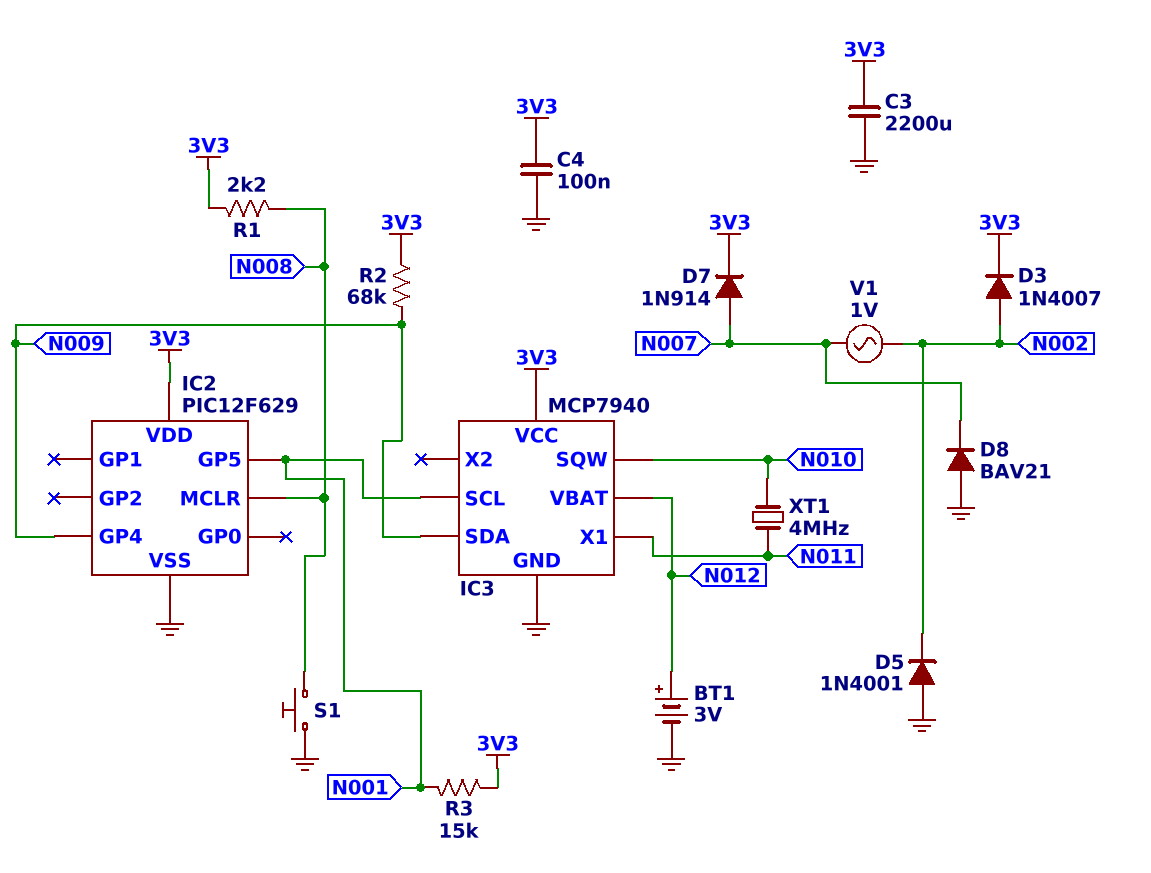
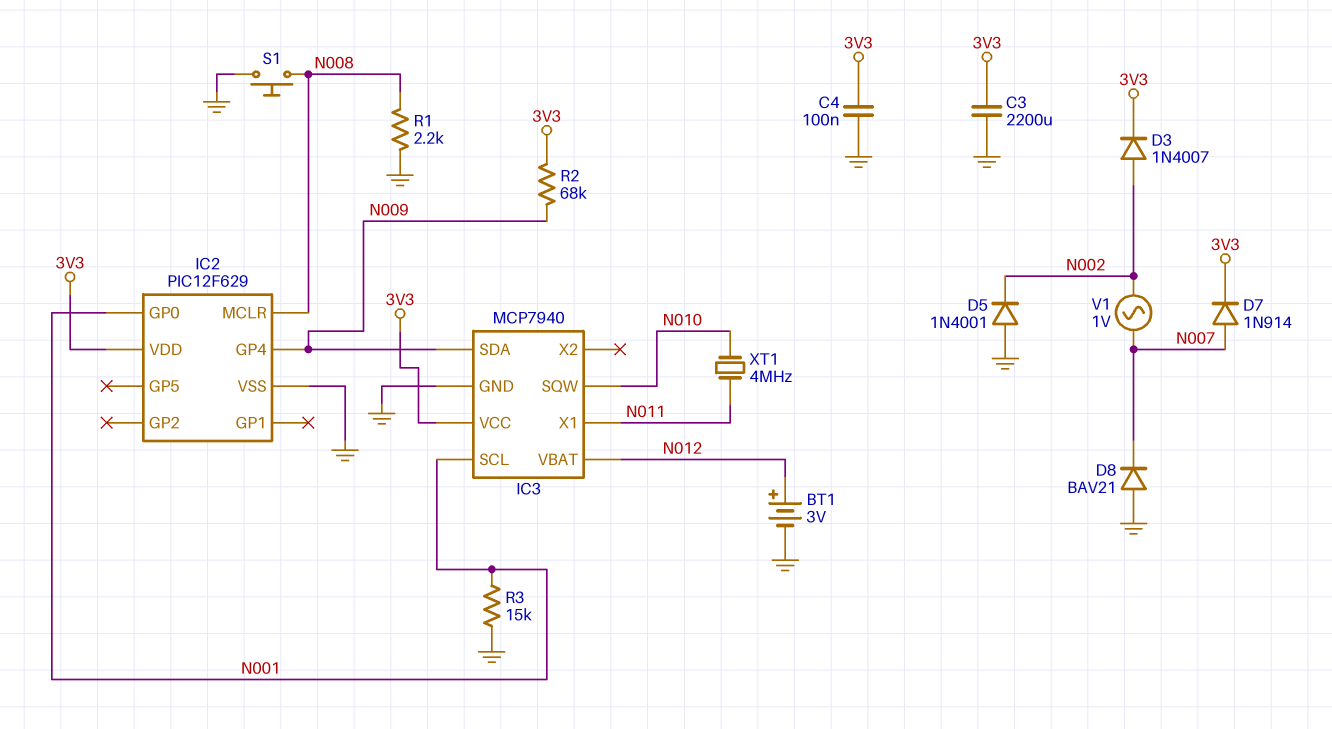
IC2 pin GP0: none -> N001
IC2 pin GP5: N001 -> none
R1: 2.2k (3V3, N008) -> 2.2k (GND, N008)
R3: 15k (3V3, N001) -> 15k (GND, N001)

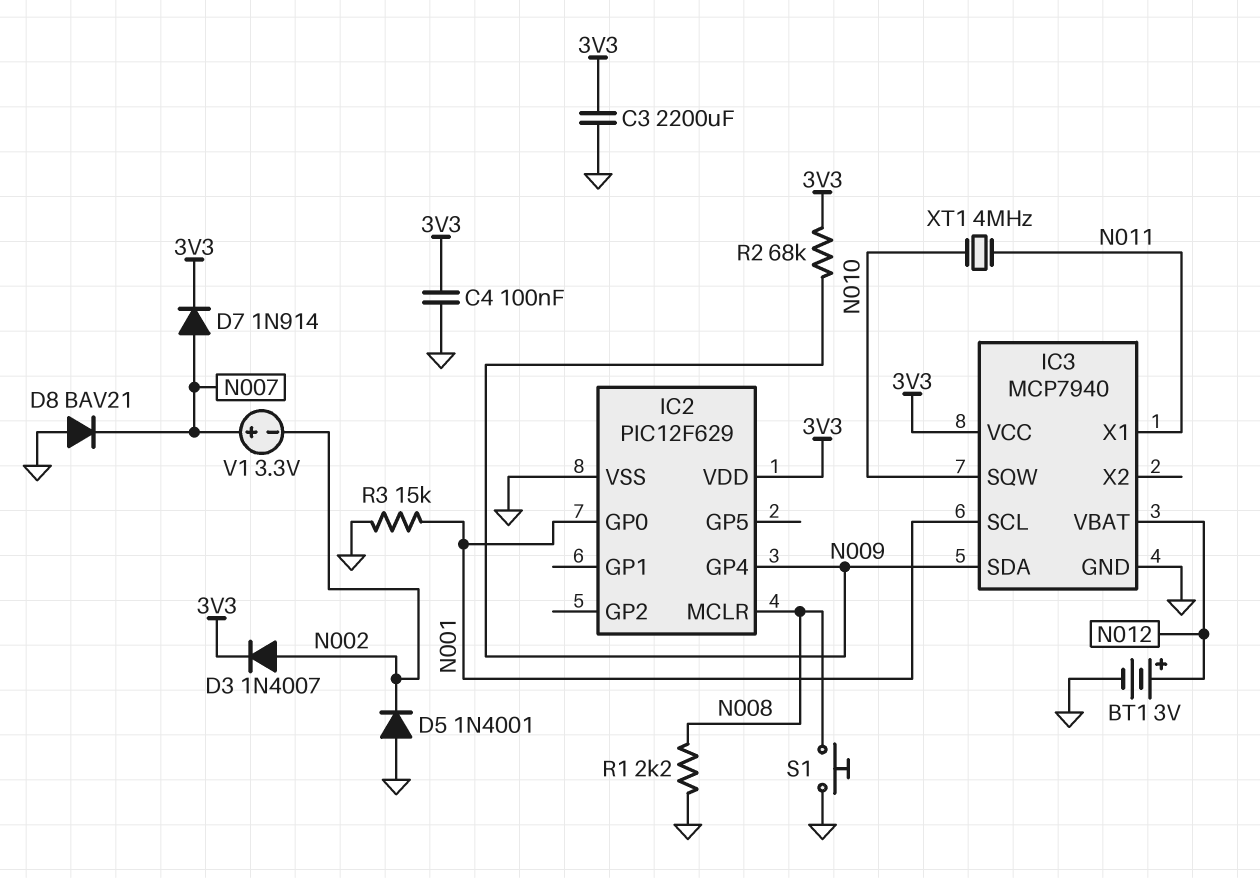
V1: AC 1V (N002, N007) -> 3.3V (plus N007, minus N002)

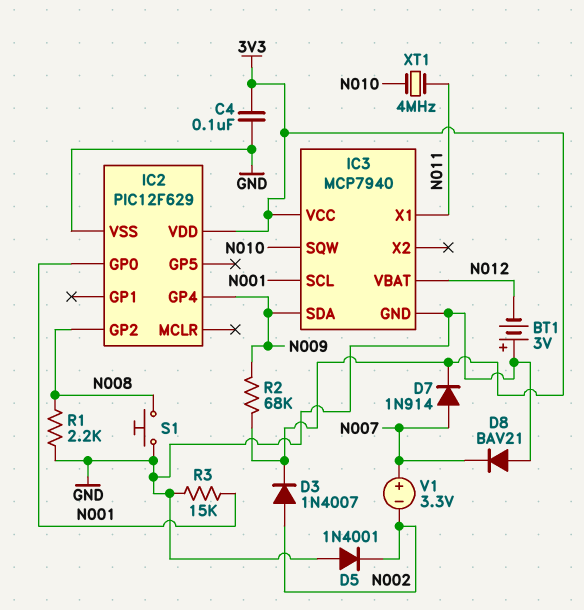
BT1: 3V (plus N012, minus GND) -> 3V (plus GND, minus N012)
C3: 2200uF (3V3, GND) -> none
IC2 pin GP2: none -> N008
IC2 pin MCLR: N008 -> none

